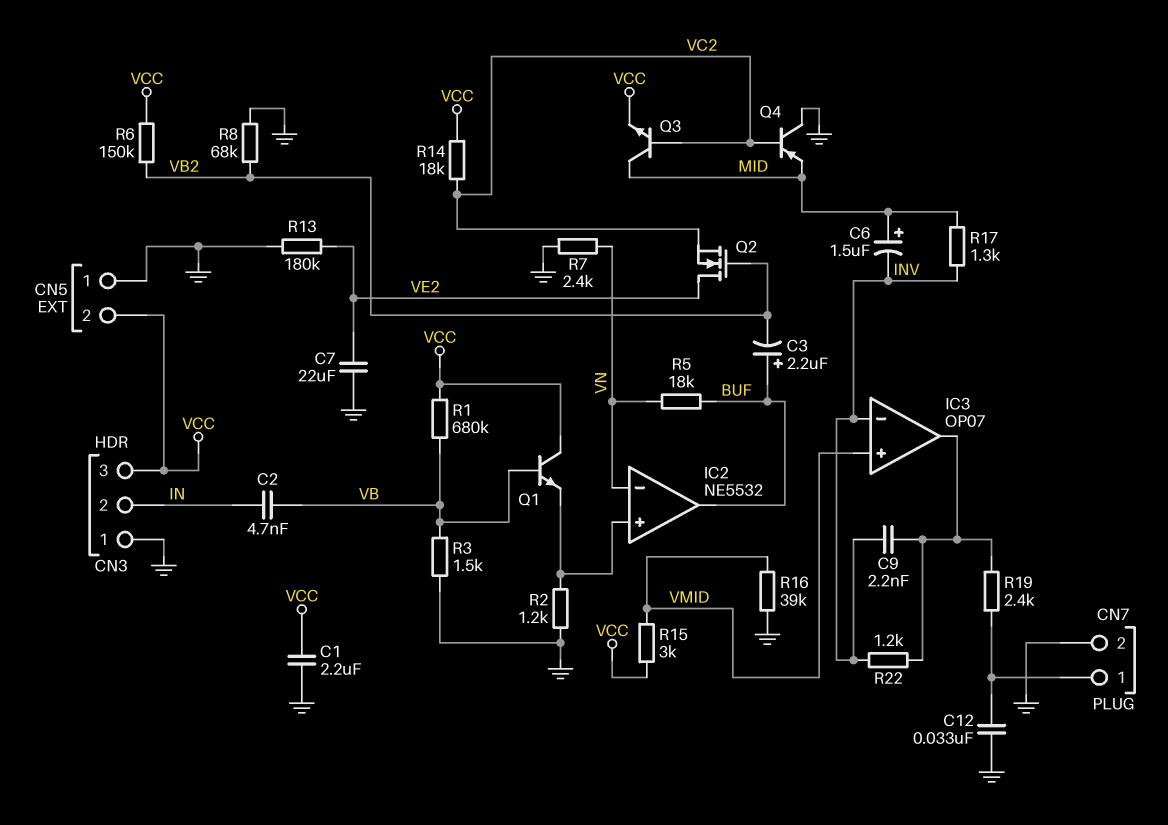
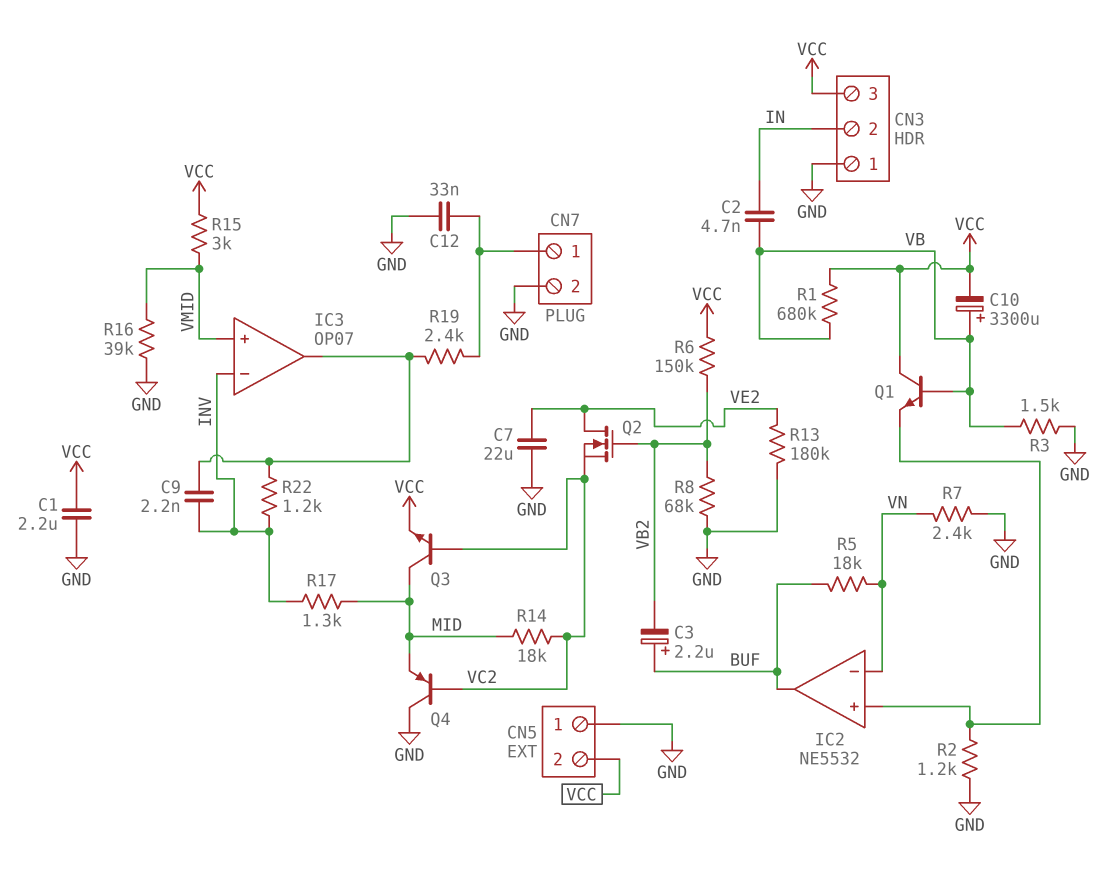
C6: 1.5uF (plus MID, minus INV) -> none
C10: none -> 3300uF (plus VB, minus VCC)
R14: 18k (VC2, VCC) -> 18k (MID, VC2)

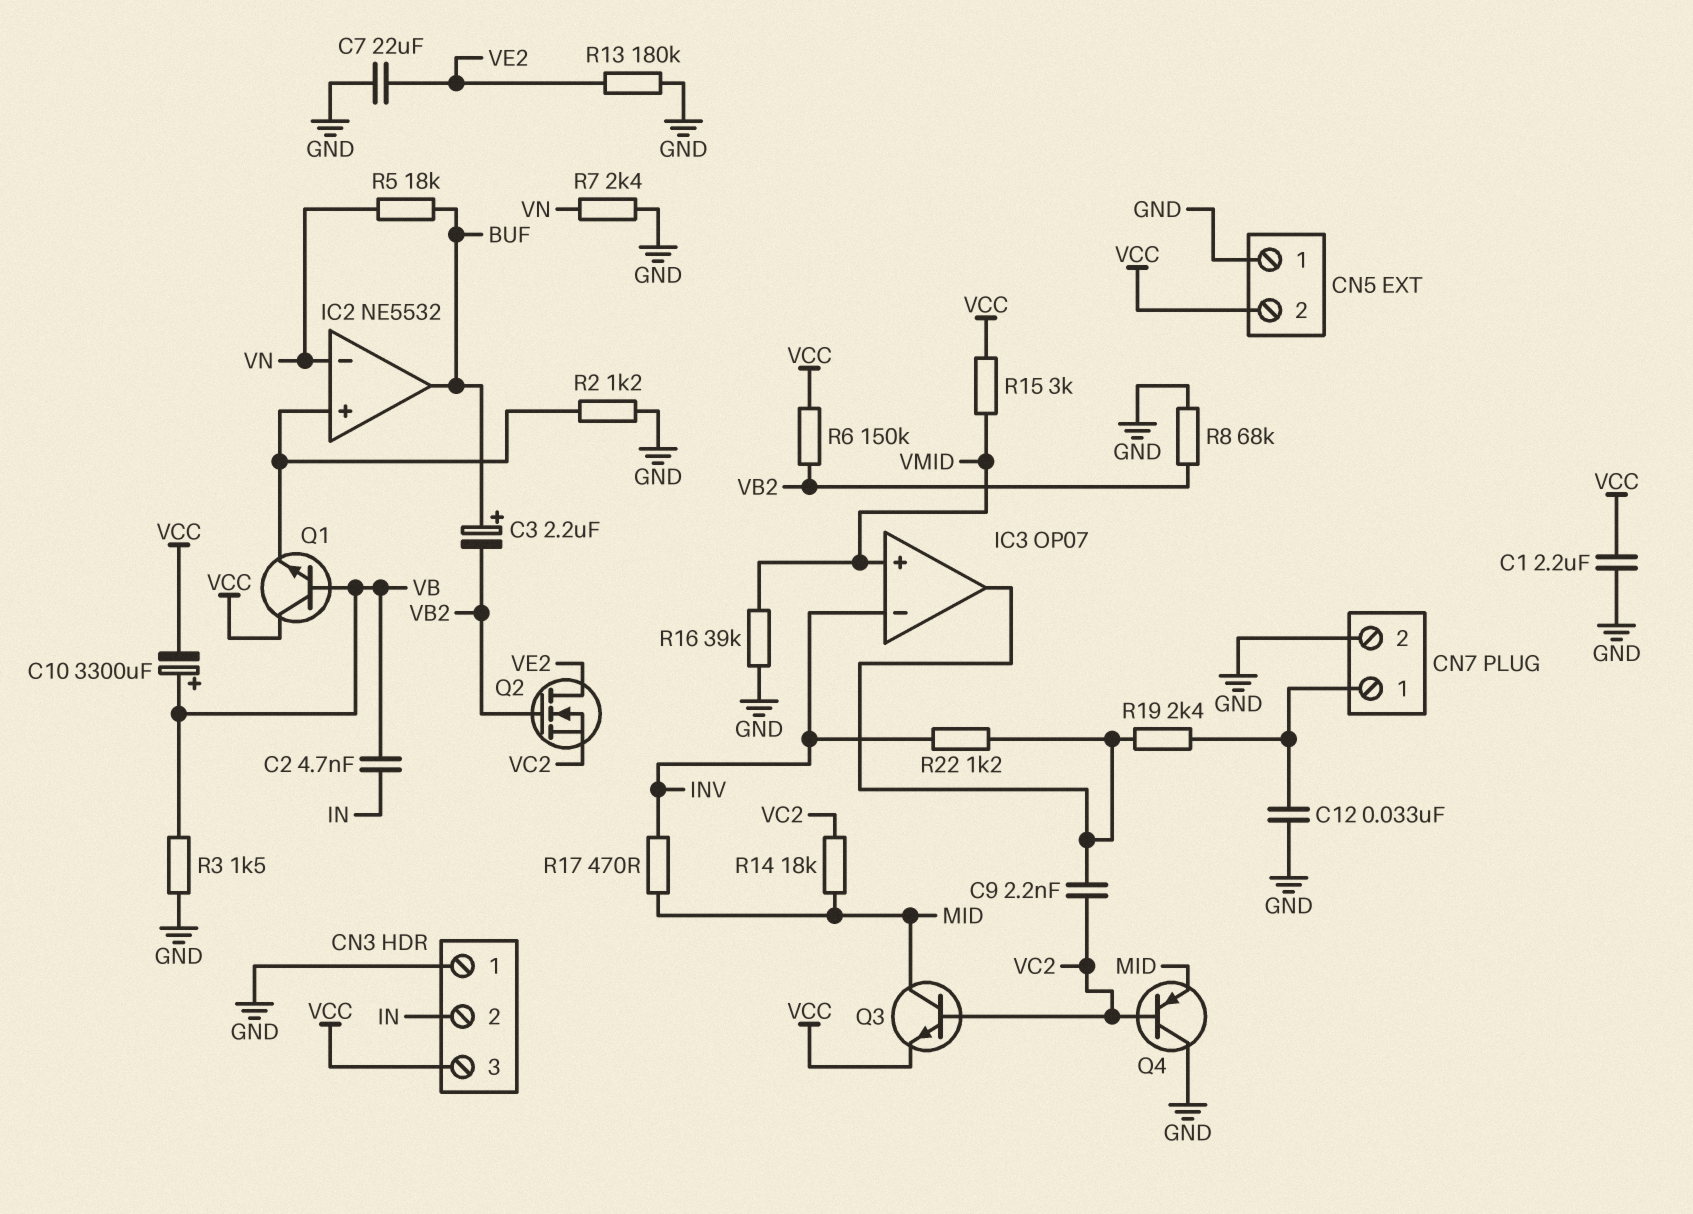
C9: 2.2nF (IC3/out, INV) -> 2.2nF (IC3/out, VC2)
R1: 680k (VB, VCC) -> none
R17: 1.3k (INV, MID) -> 470 (INV, MID)

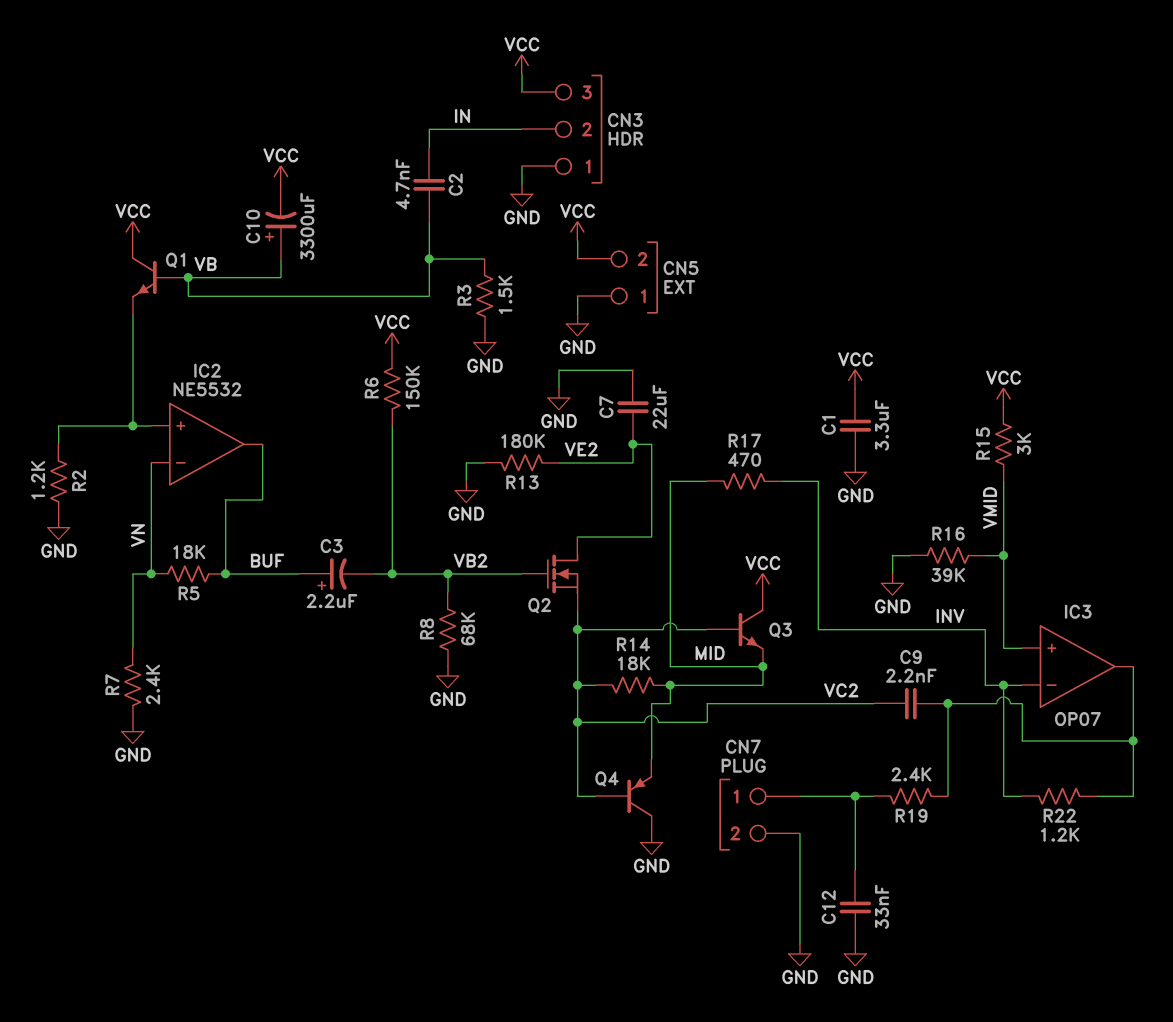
C1: 2.2uF (GND, VCC) -> 3.3uF (GND, VCC)
Q3: NPN (B VC2, C MID, E VCC) -> NPN (B VC2, C VCC, E MID)

